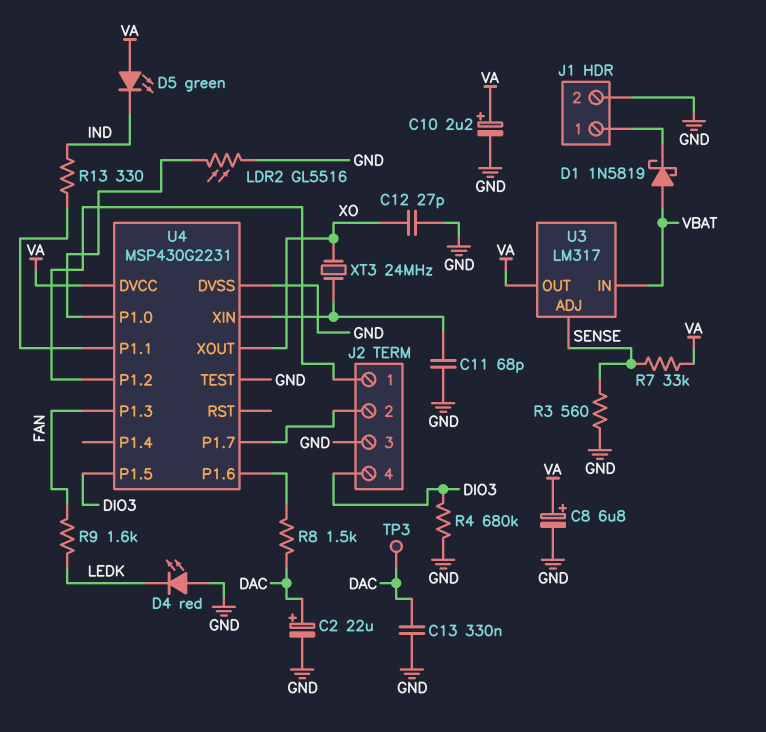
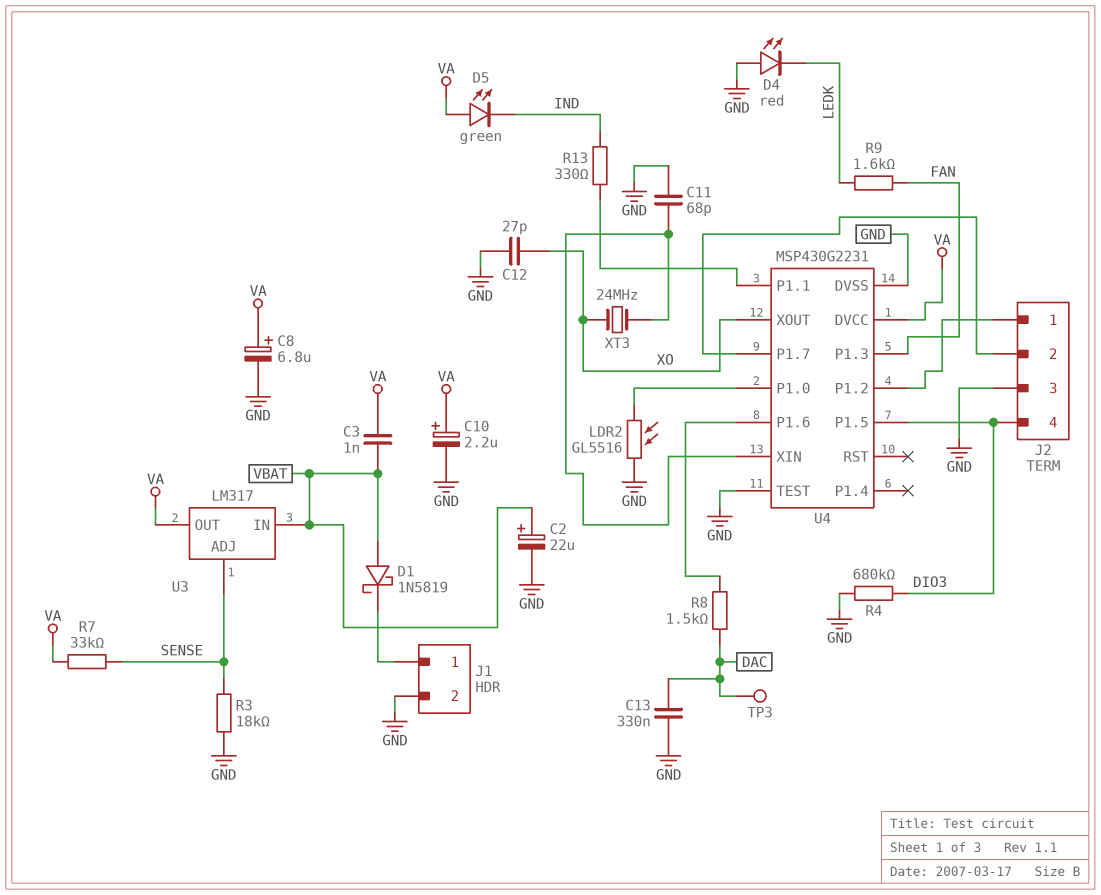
C2: 22uF (plus DAC, minus GND) -> 22uF (plus VBAT, minus GND)
C3: none -> 1nF (VA, VBAT)
R3: 560 (GND, SENSE) -> 18k (GND, SENSE)

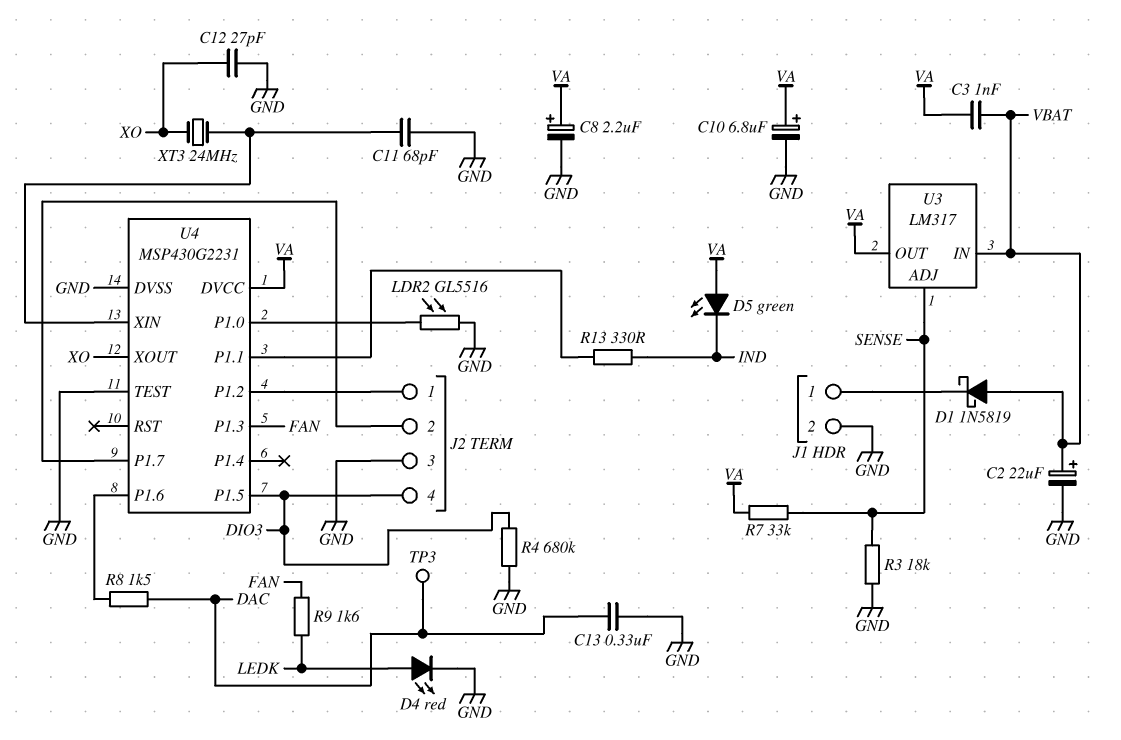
C8: 6.8uF (plus VA, minus GND) -> 2.2uF (plus VA, minus GND)
C10: 2.2uF (plus VA, minus GND) -> 6.8uF (plus VA, minus GND)
D4: LED red (A GND, K LEDK) -> LED red (A LEDK, K GND)

